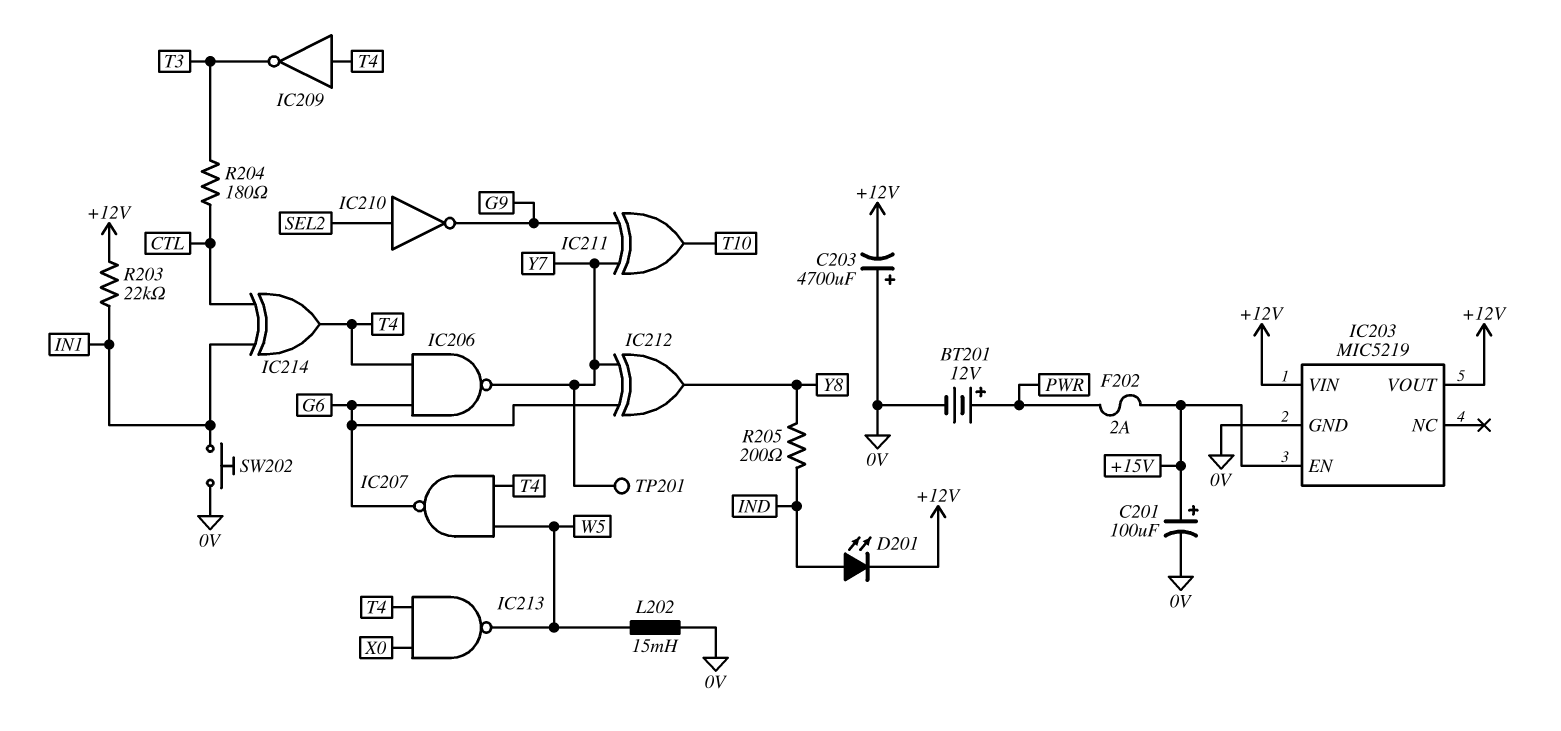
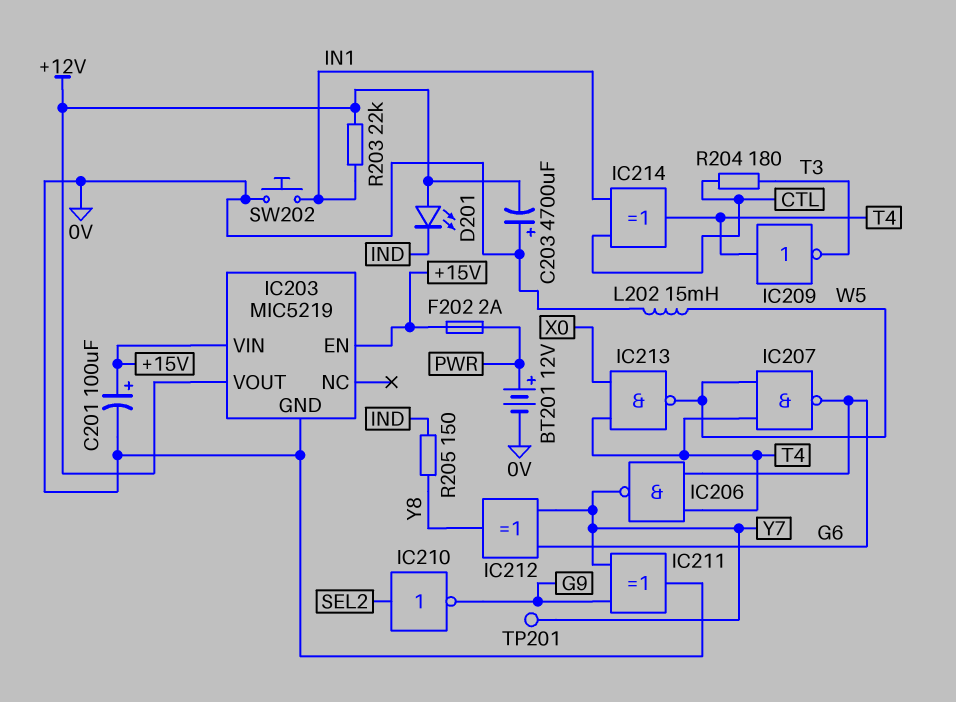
D201: LED (A IND, K +12V) -> LED (A +12V, K IND)
IC203 pin VIN: +12V -> +15V
IC211: XOR (in G9, in Y7, out T10) -> XOR (in G9, in Y7, out 0V)
R205: 200 (IND, Y8) -> 150 (IND, Y8)

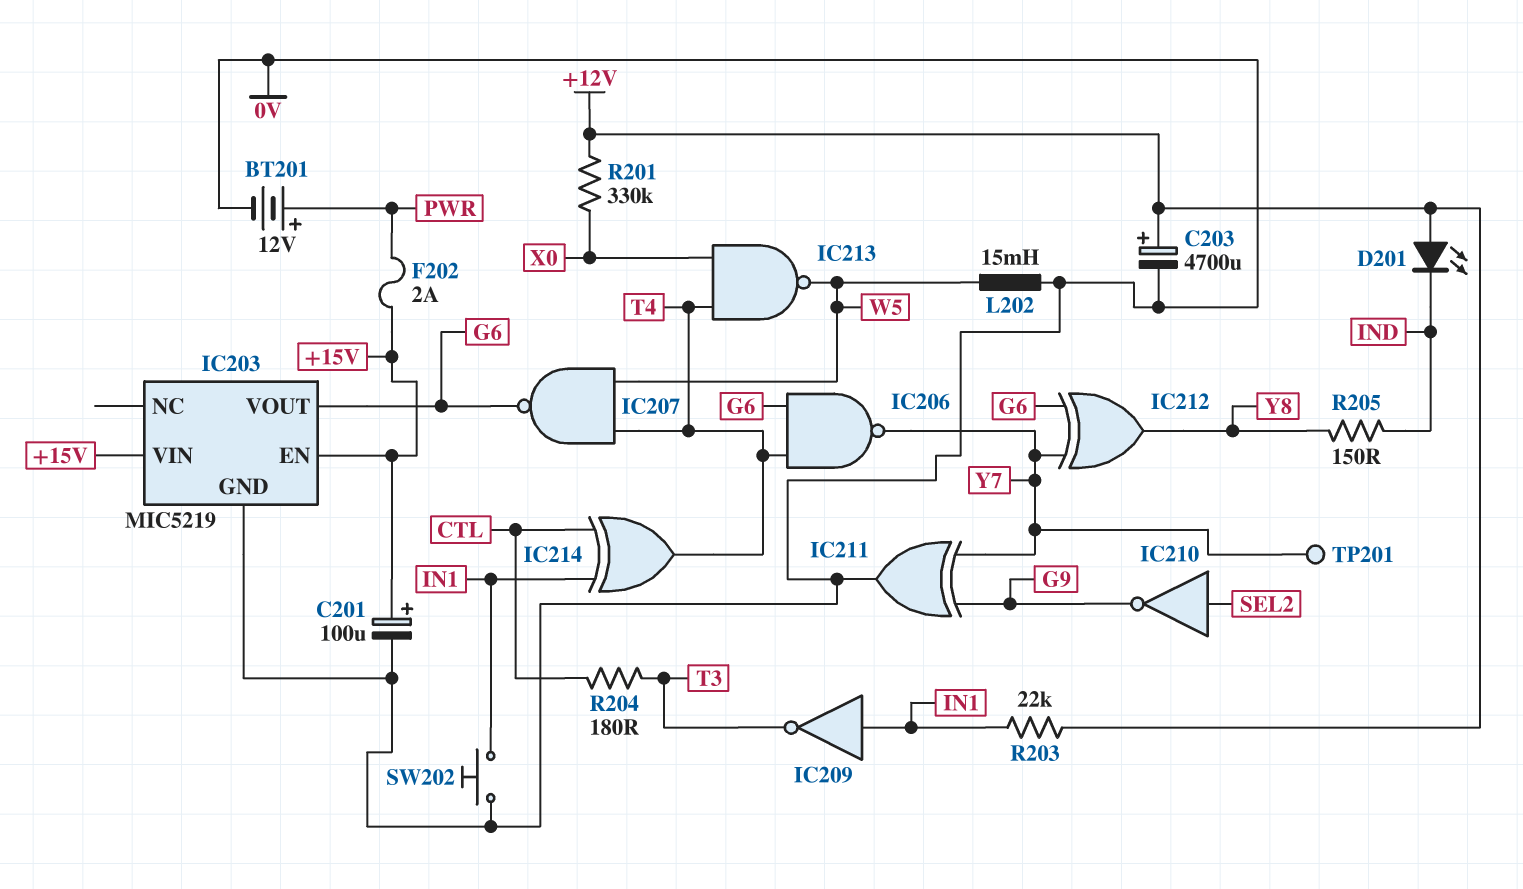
C203: 4700uF (plus 0V, minus +12V) -> 4700uF (plus +12V, minus 0V)
IC203 pin VOUT: +12V -> G6
IC209: NOT (in T4, out T3) -> NOT (in IN1, out T3)
R201: none -> 330k (+12V, X0)

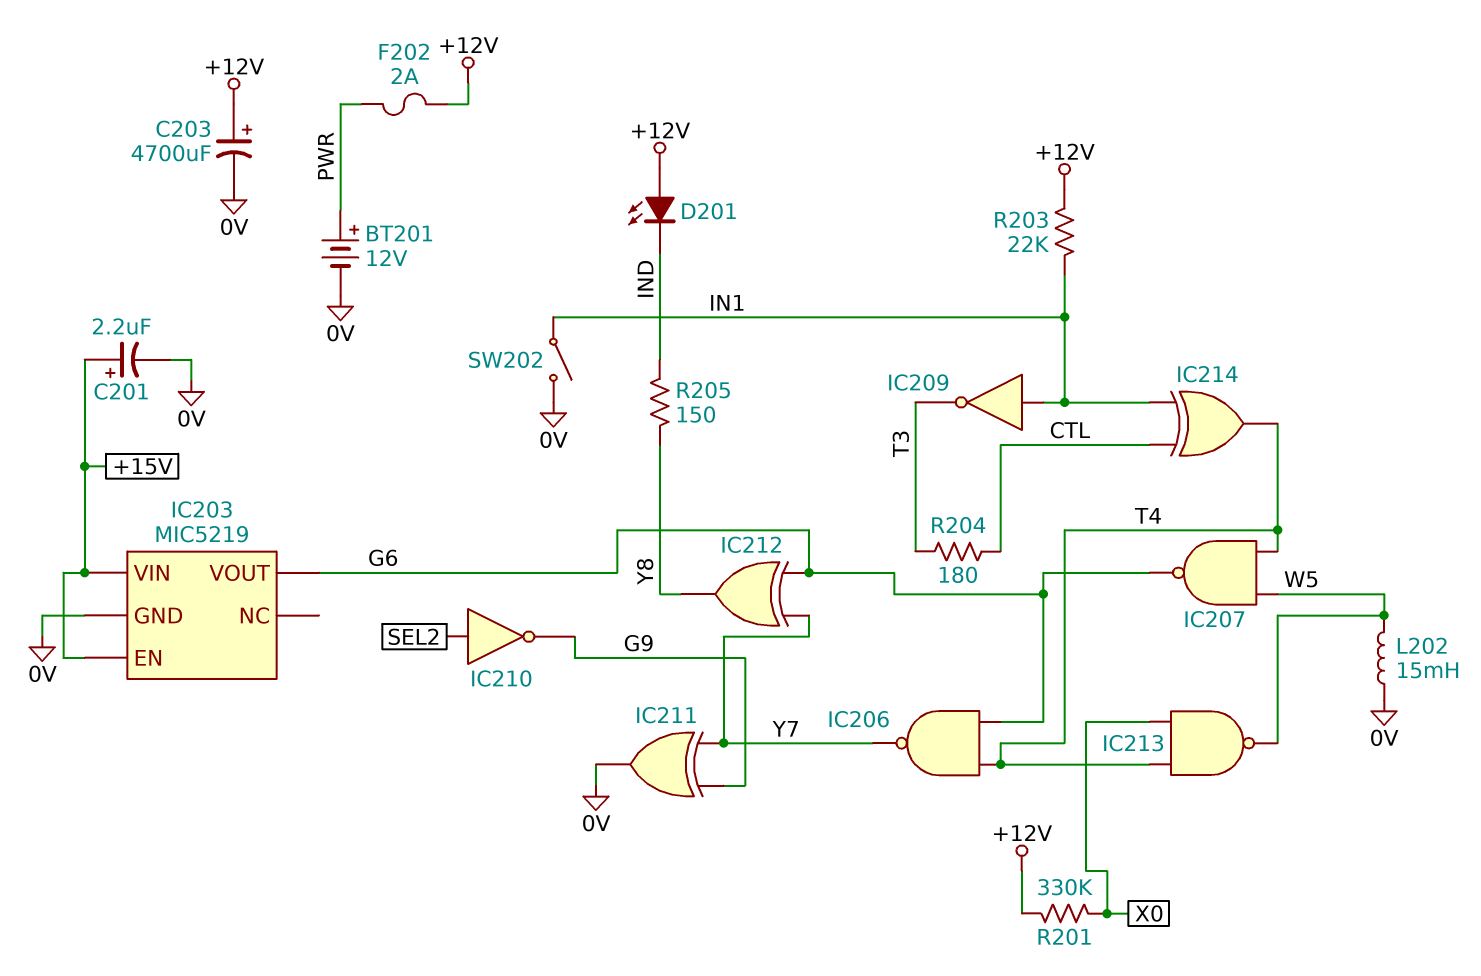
C201: 100uF (plus +15V, minus 0V) -> 2.2uF (plus +15V, minus 0V)
F202: 2A (+15V, PWR) -> 2A (+12V, PWR)
SW202: button (0V, IN1) -> switch (0V, IN1)
TP201: test point (Y7) -> none

